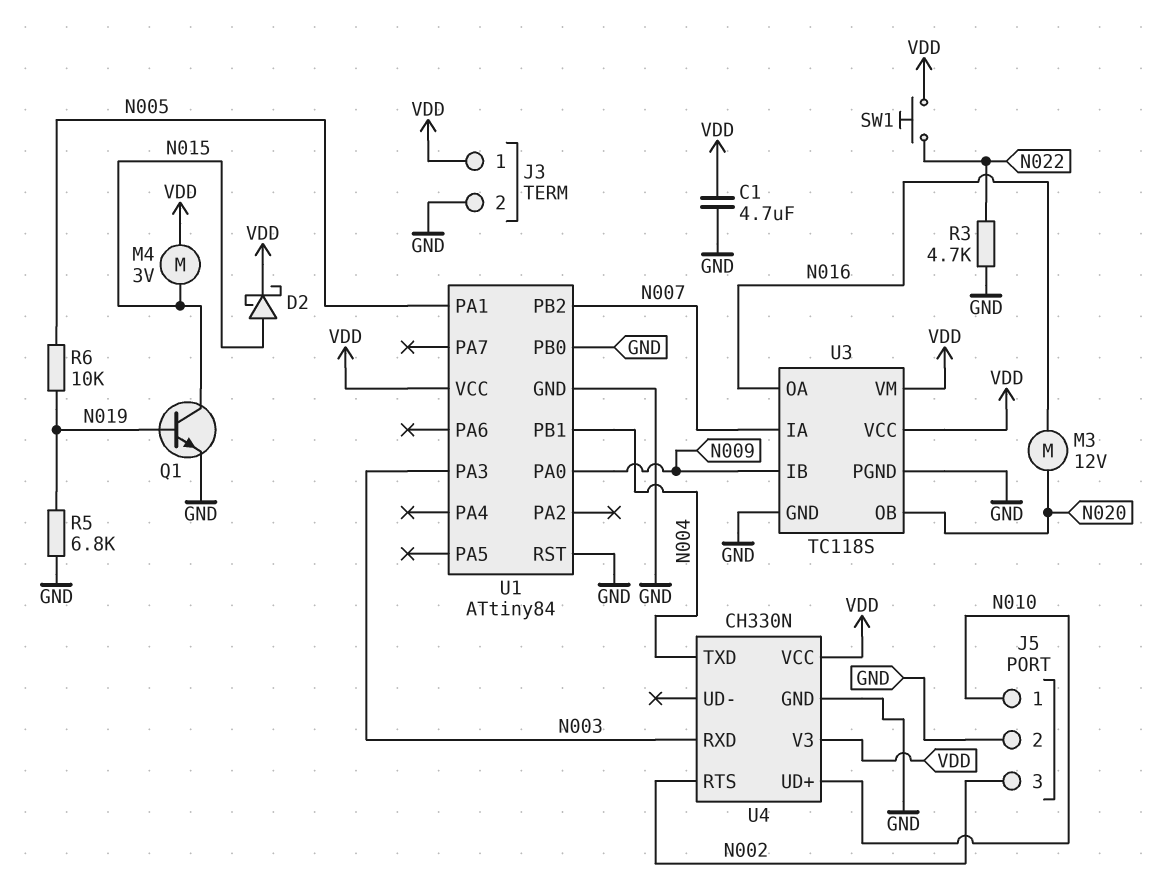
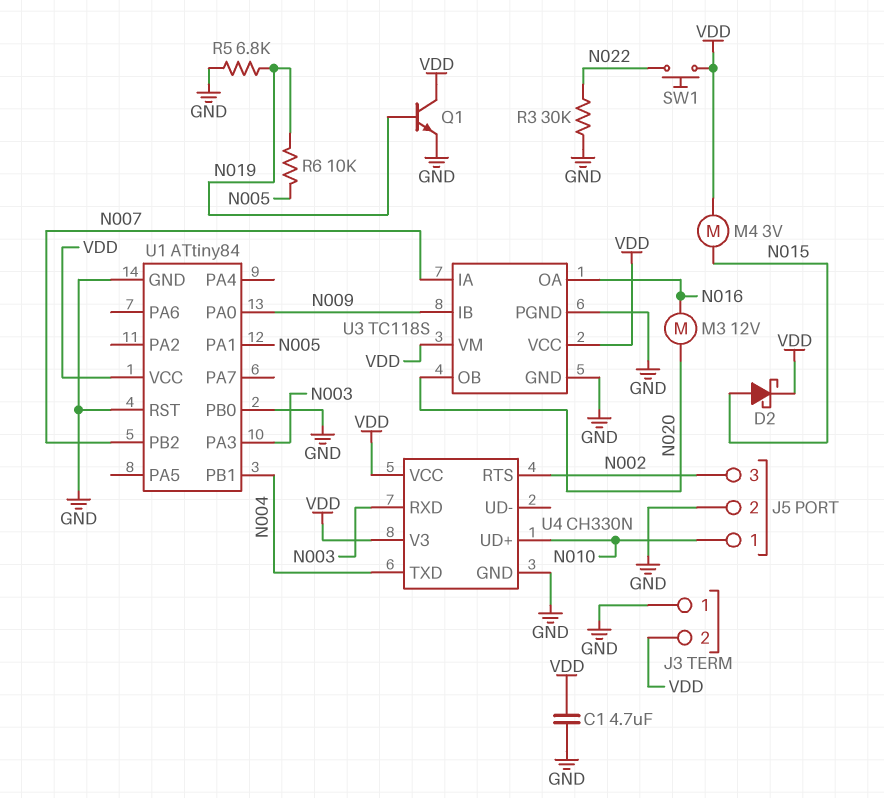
J3 pin 1: VDD -> GND
J3 pin 2: GND -> VDD
Q1: NPN (B N019, C N015, E GND) -> NPN (B N019, C VDD, E GND)
R3: 4.7k (GND, N022) -> 30k (GND, N022)

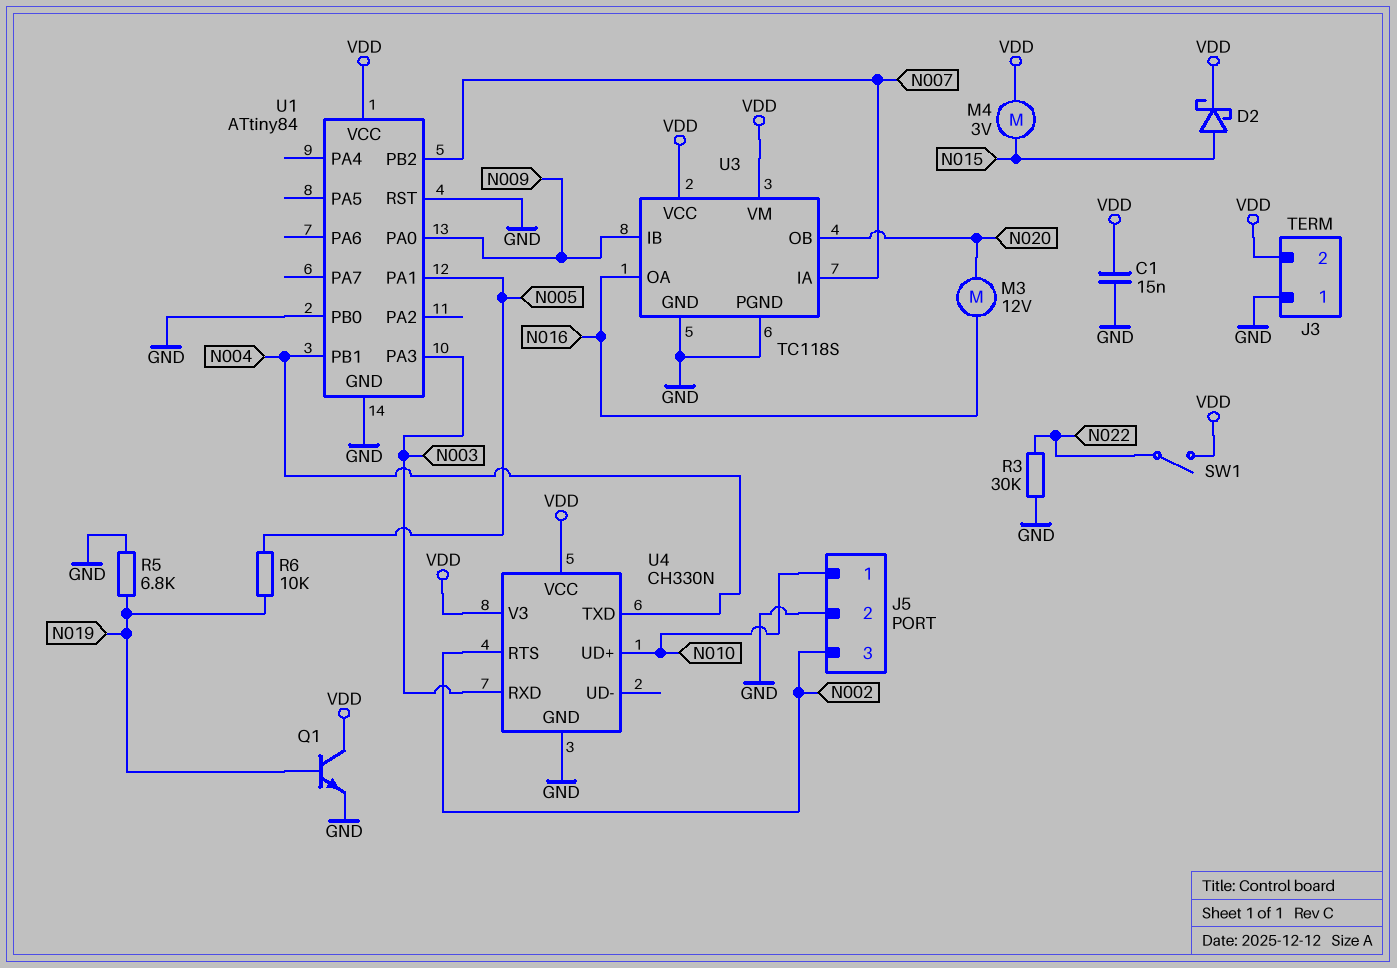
C1: 4.7uF (GND, VDD) -> 15nF (GND, VDD)
SW1: button (N022, VDD) -> switch (N022, VDD)

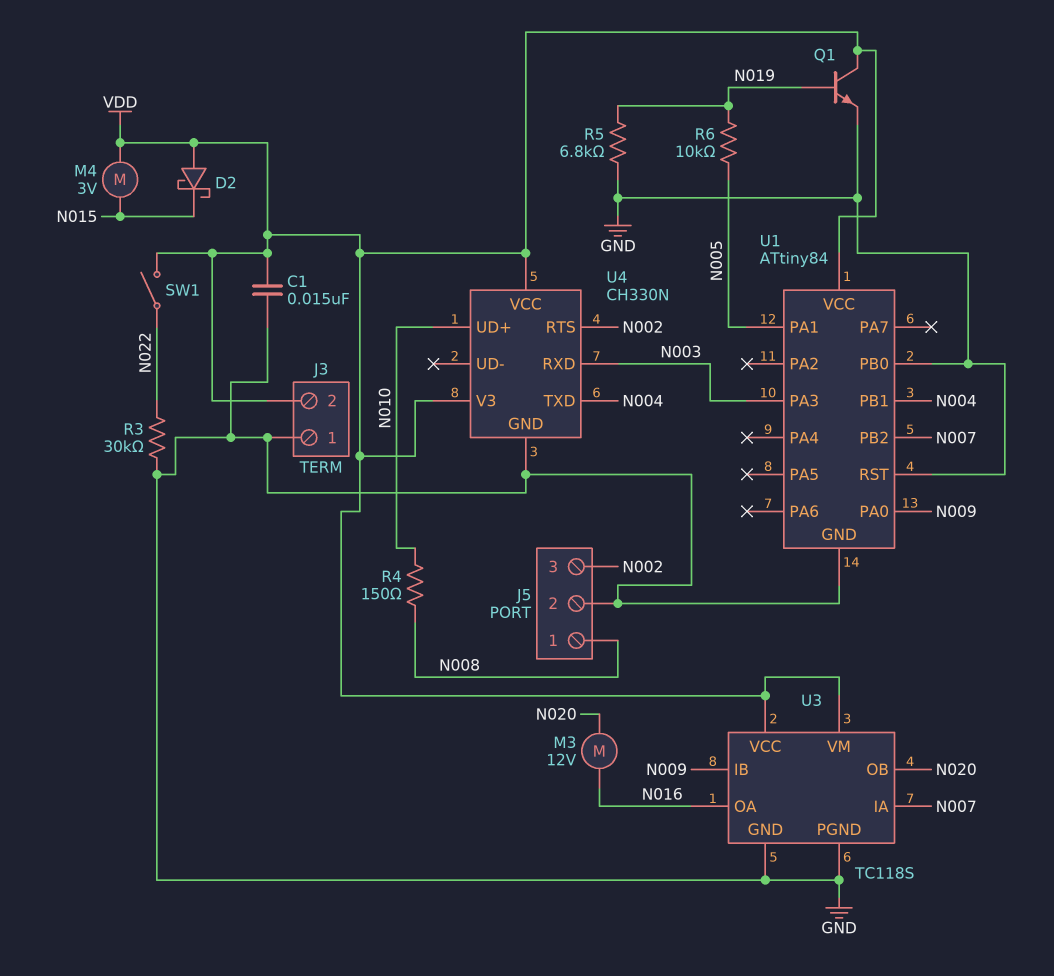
D2: schottky (A N015, K VDD) -> schottky (A VDD, K N015)
J5 pin 1: N010 -> N008
R4: none -> 150 (N008, N010)

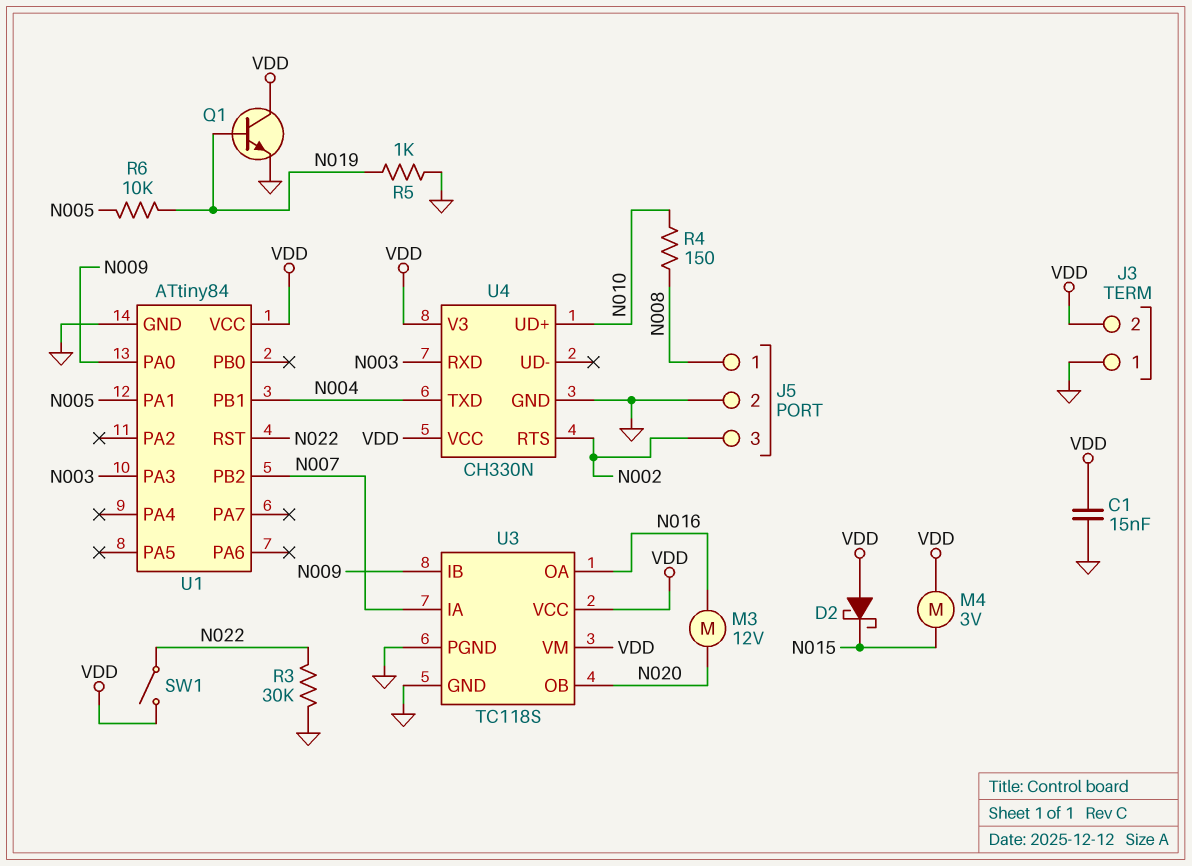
R5: 6.8k (GND, N019) -> 1k (GND, N019)
U1 pin PB0: GND -> none
U1 pin RST: GND -> N022

